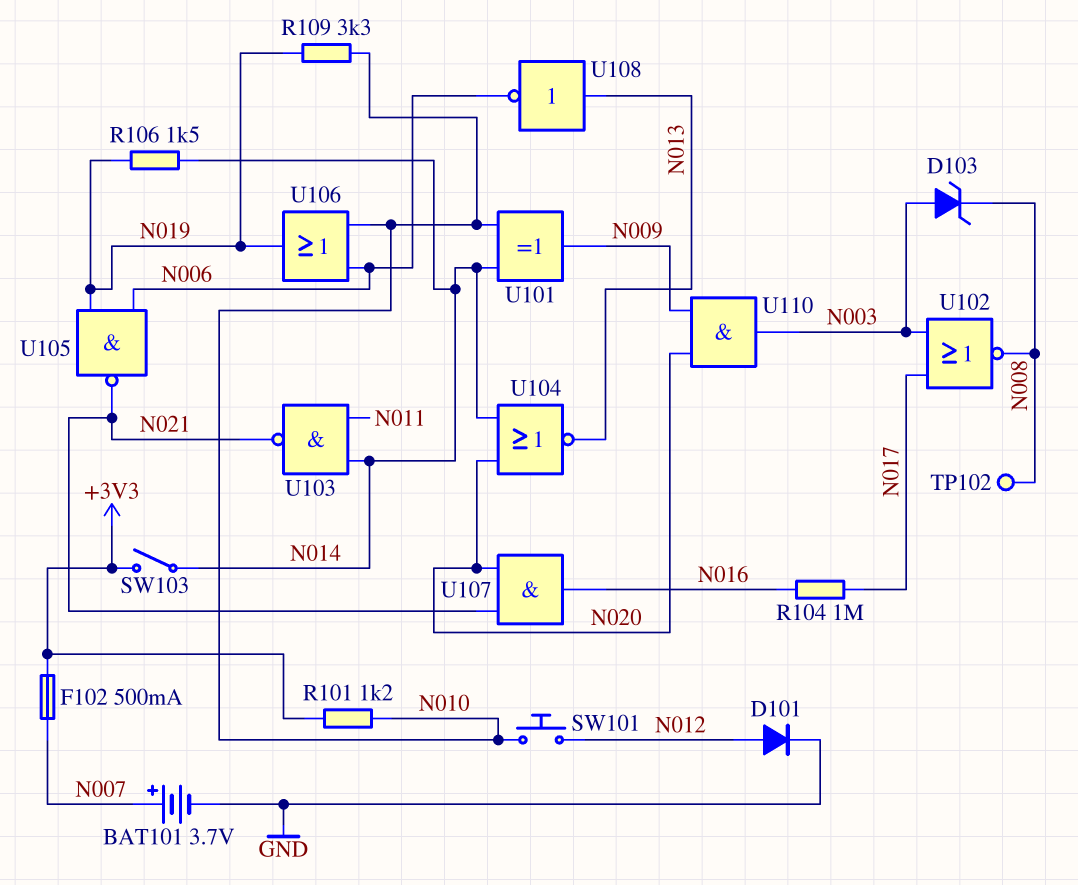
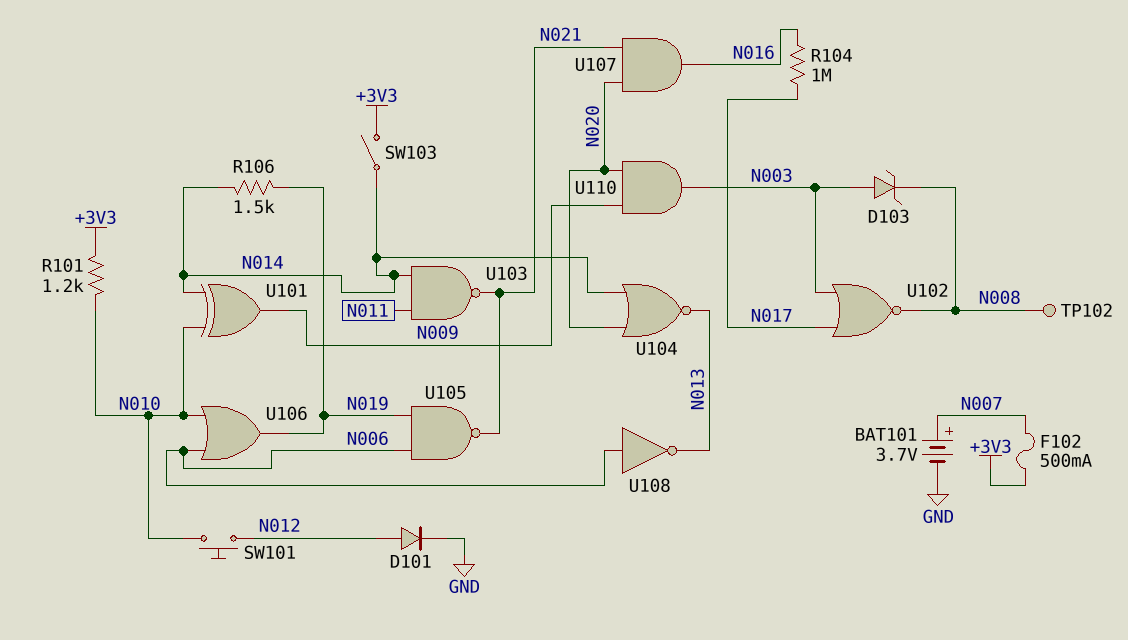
R109: 3.3k (N010, N019) -> none
U108: NOT (in N013, out N006) -> NOT (in N006, out N013)

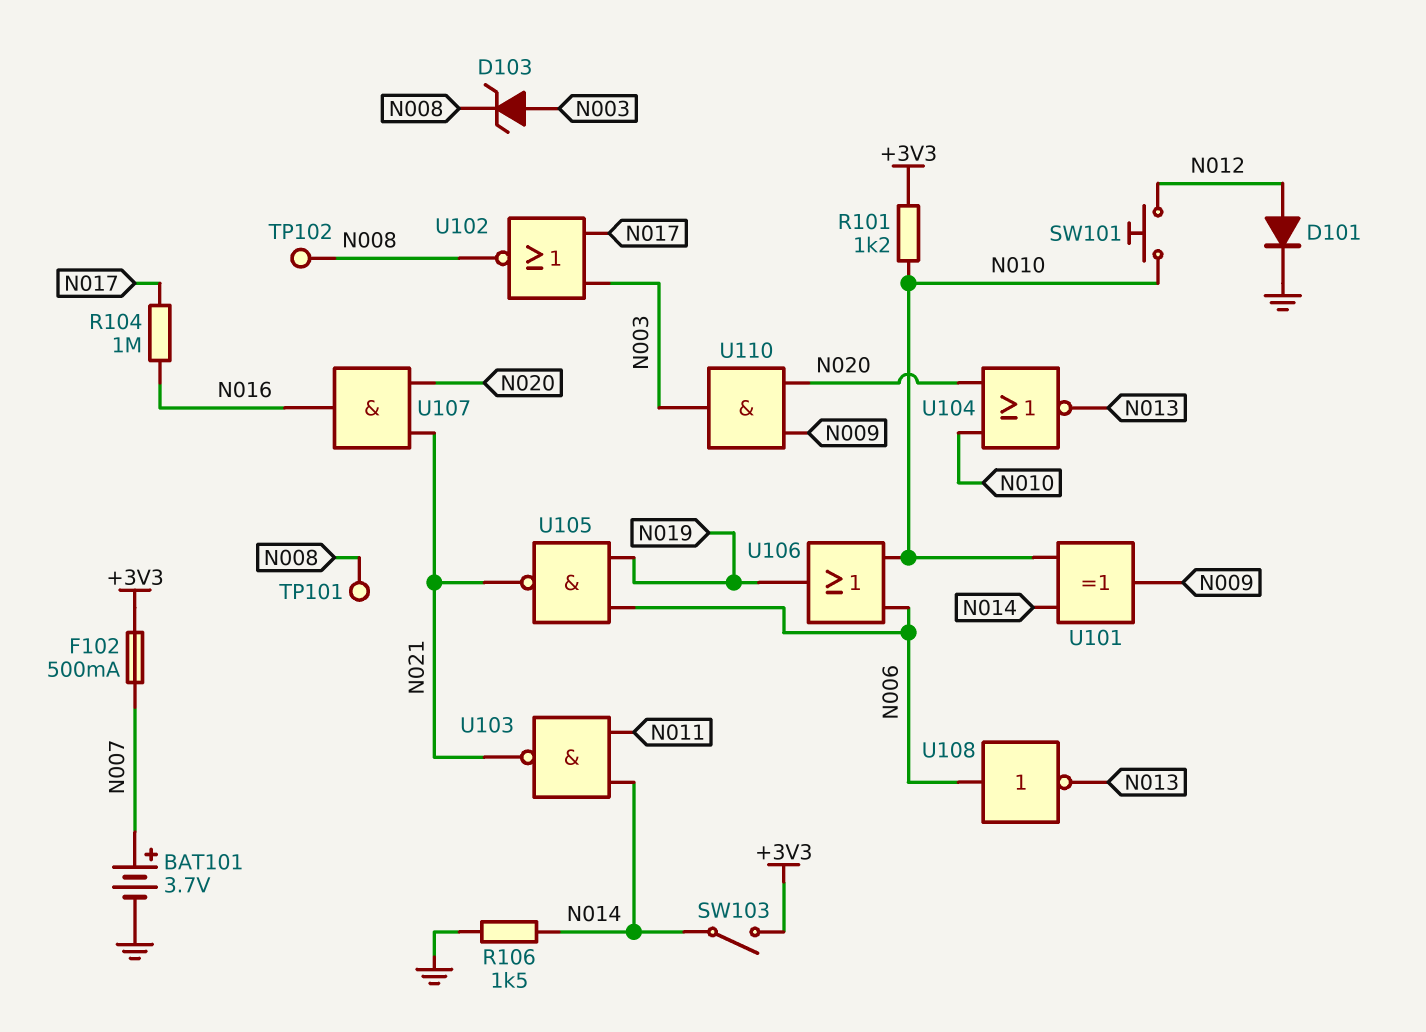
R106: 1.5k (N014, N019) -> 1.5k (GND, N014)
TP101: none -> test point (N008)
U104: NOR (in N014, in N020, out N013) -> NOR (in N010, in N020, out N013)

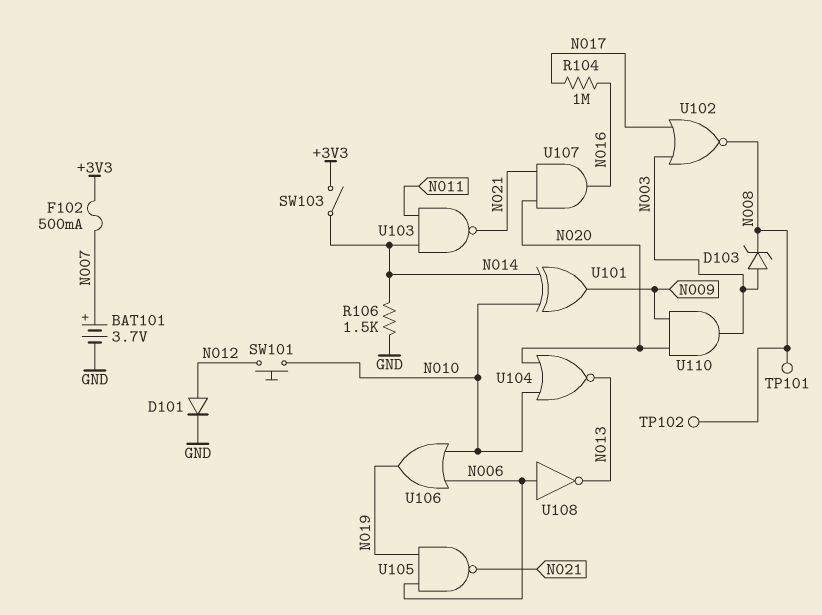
R101: 1.2k (+3V3, N010) -> none

